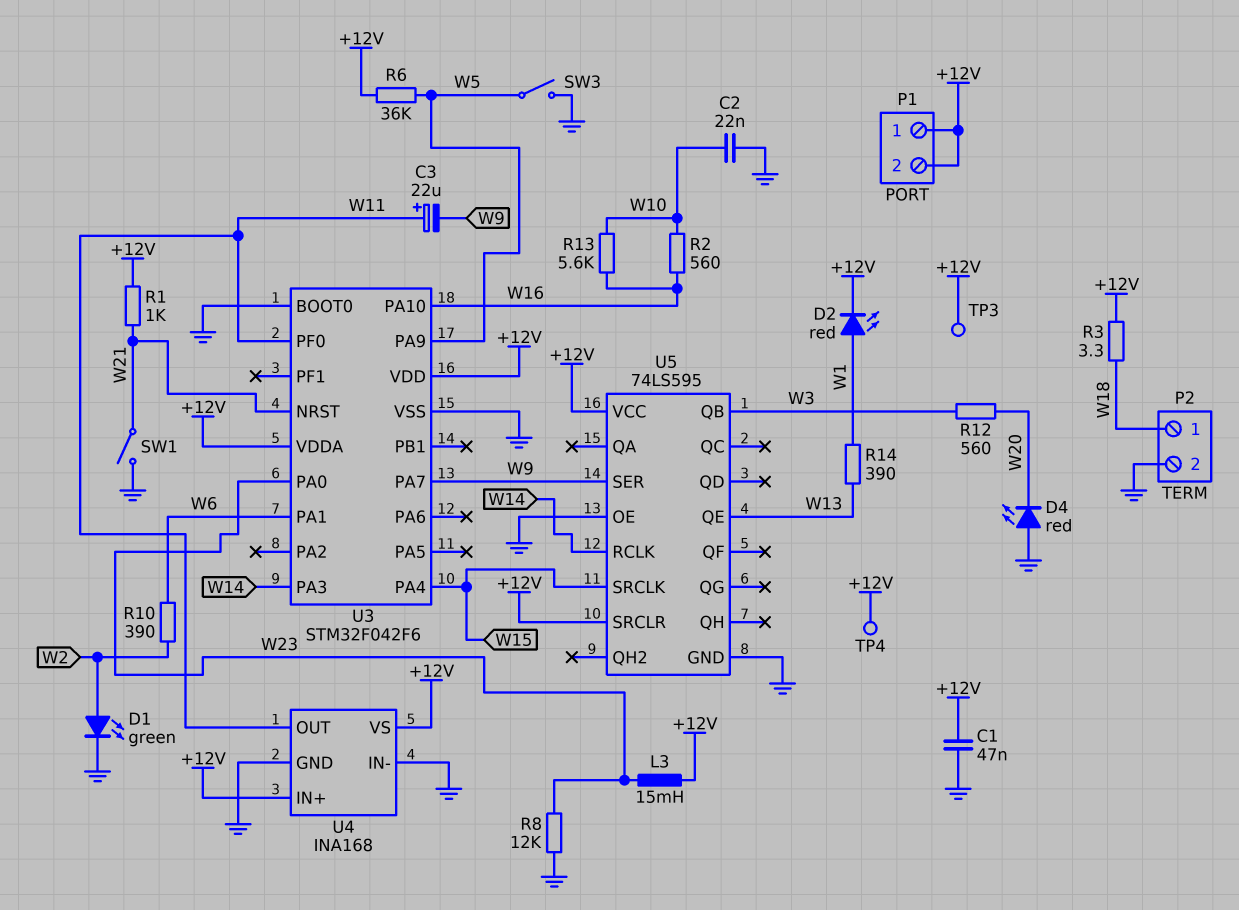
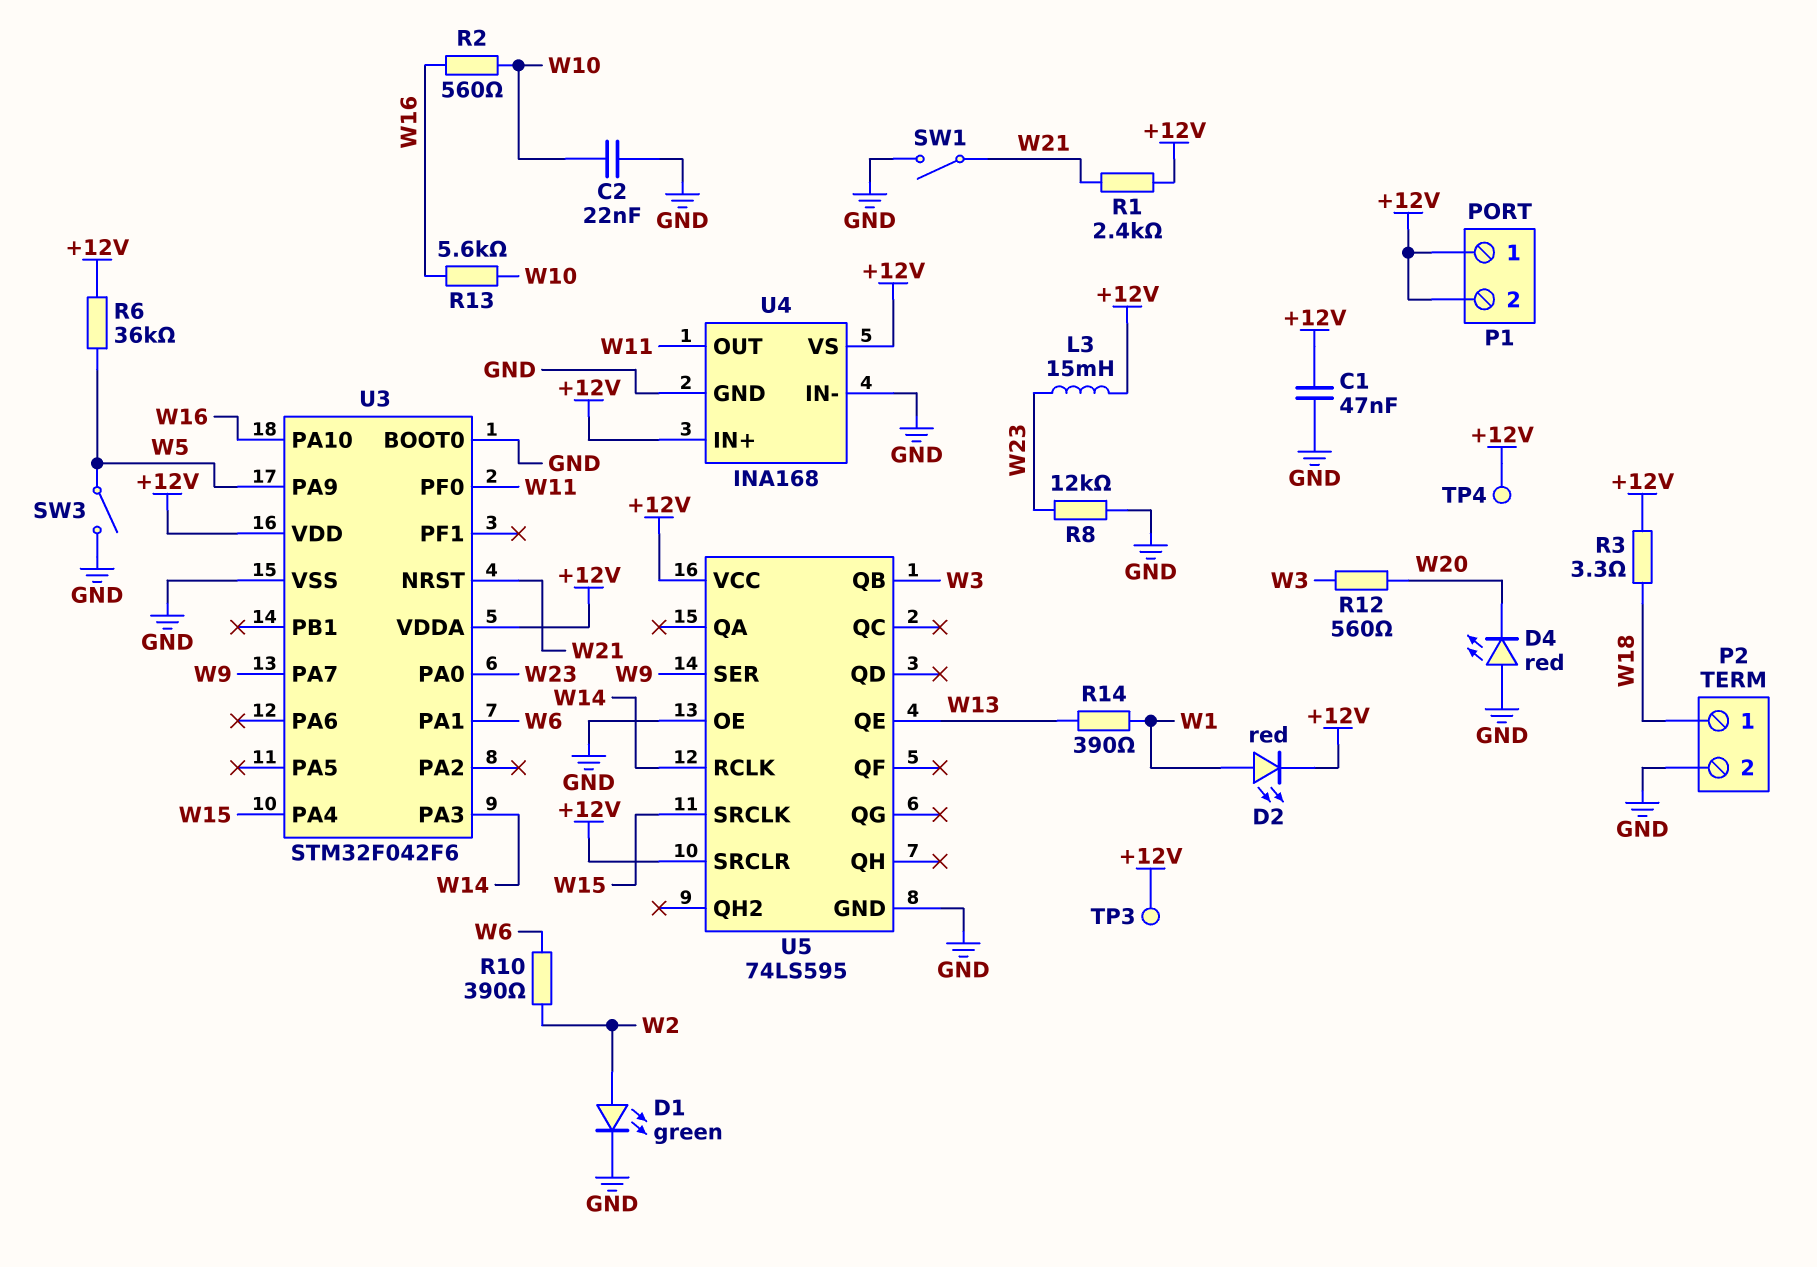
C3: 22uF (plus W11, minus W9) -> none
R1: 1k (+12V, W21) -> 2.4k (+12V, W21)

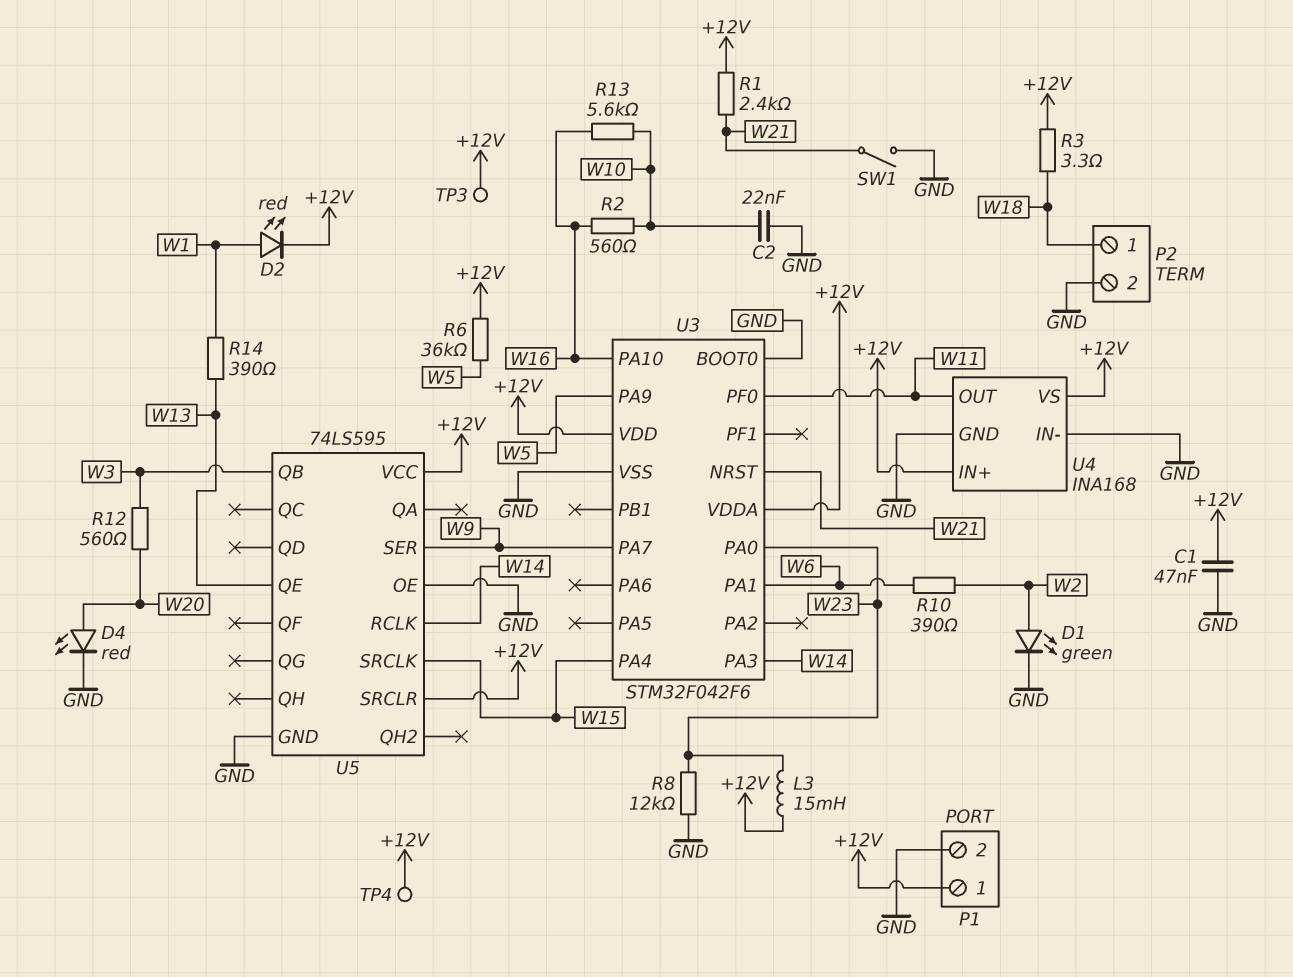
D4: LED red (A GND, K W20) -> LED red (A W20, K GND)
P1 pin 2: +12V -> GND
SW3: switch (GND, W5) -> none

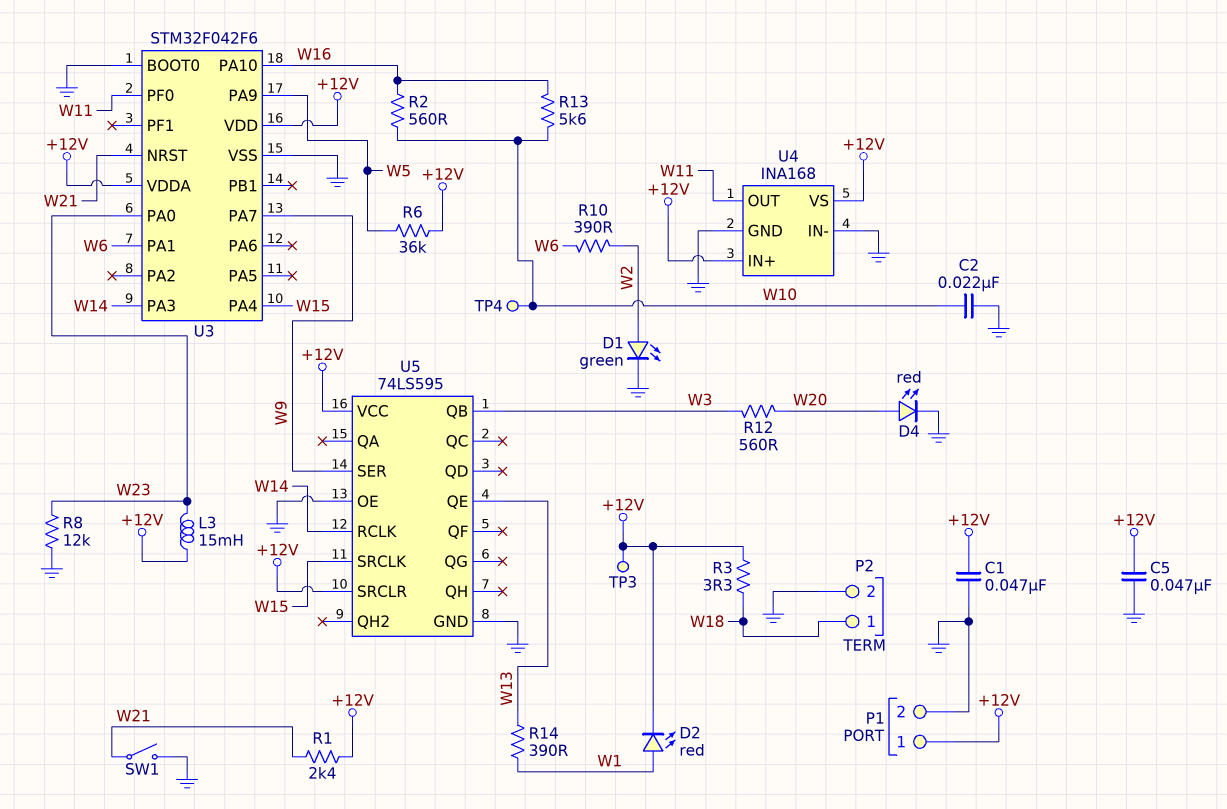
C5: none -> 47nF (+12V, GND)
TP4: test point (+12V) -> test point (W10)

